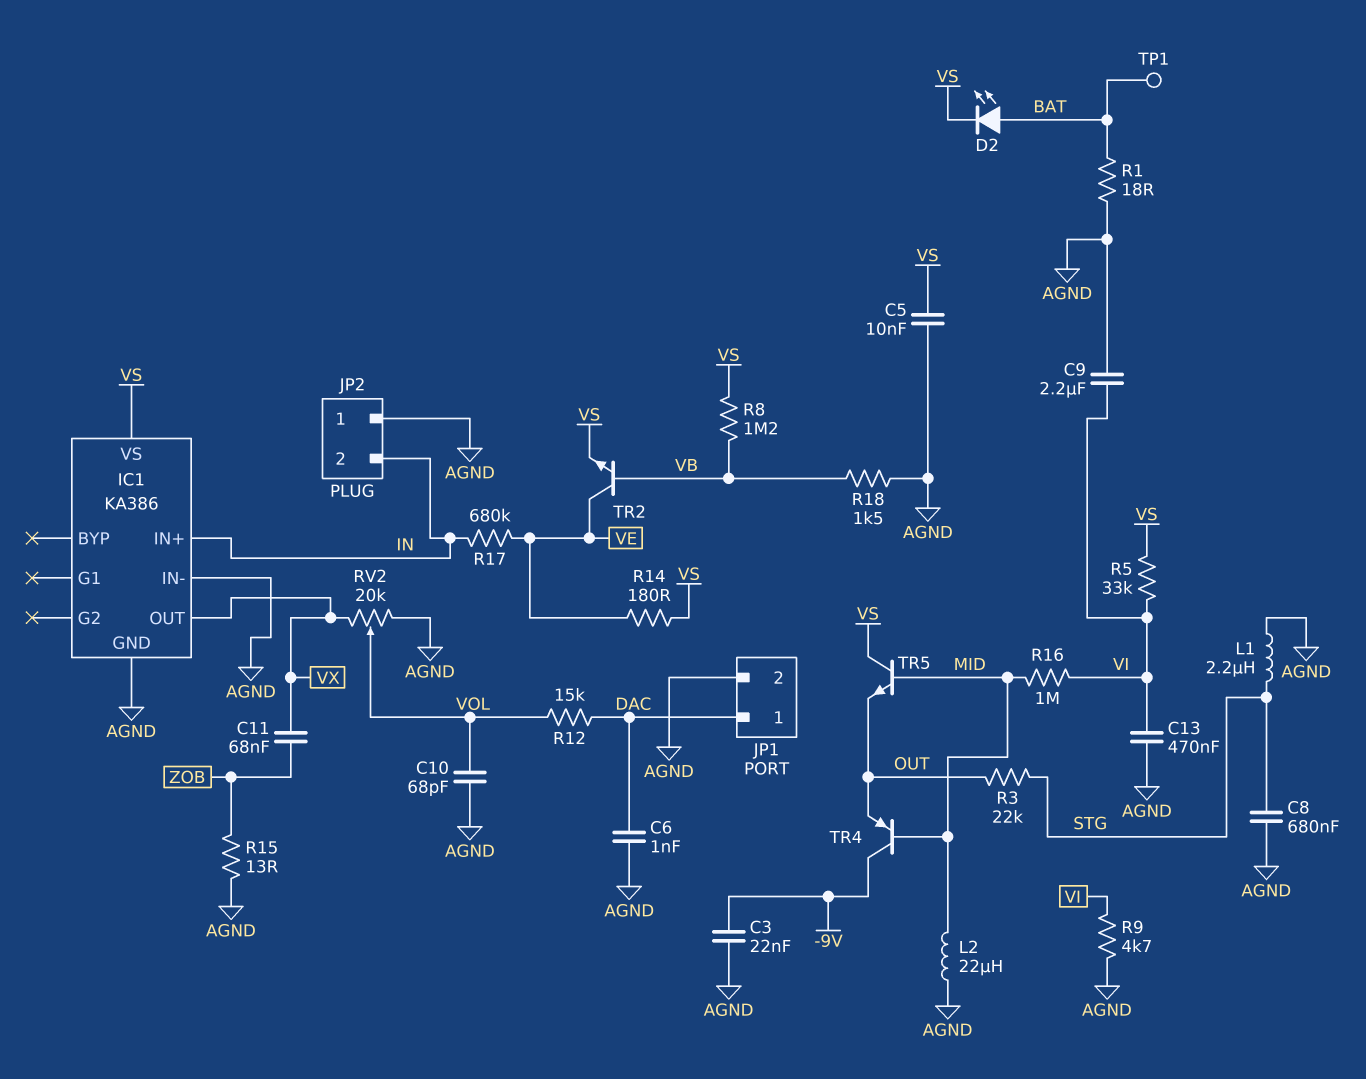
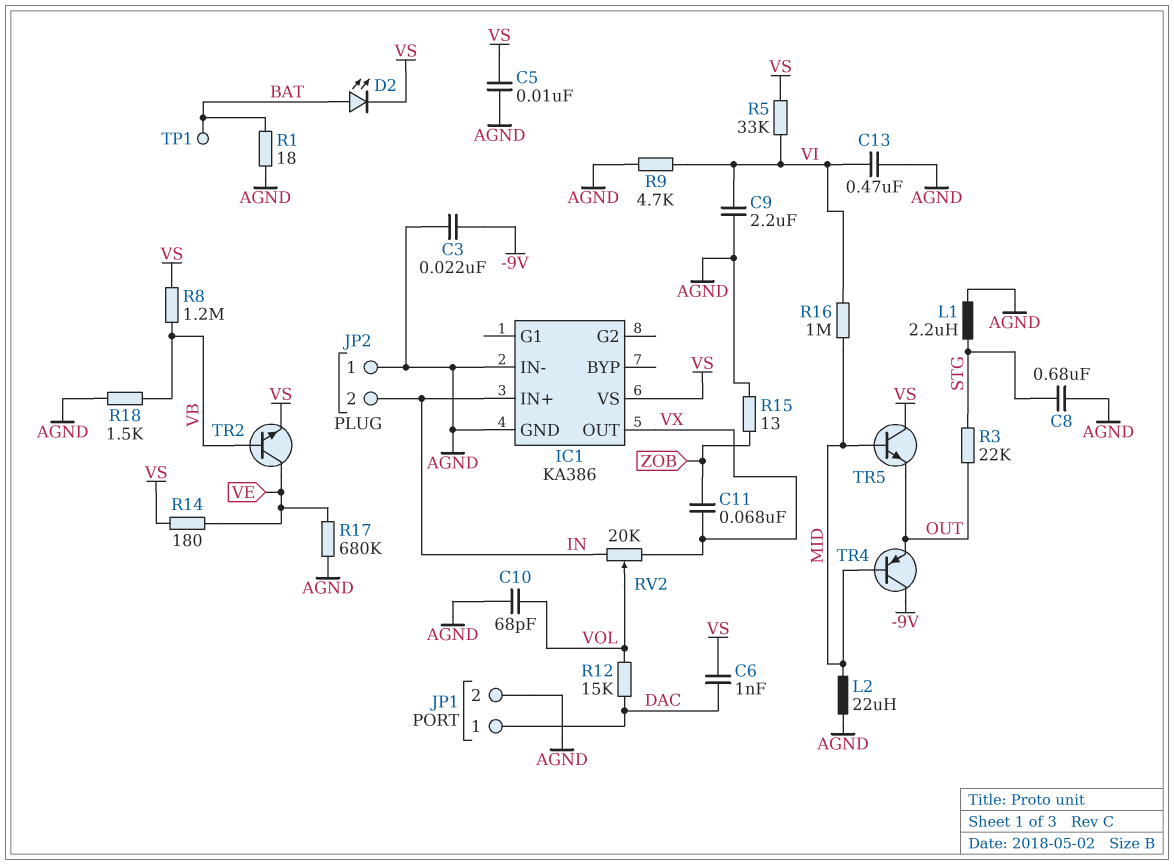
C6: 1nF (AGND, DAC) -> 1nF (DAC, VS)
R17: 680k (IN, VE) -> 680k (AGND, VE)
RV2: 20k (AGND, VX, wiper VOL) -> 20k (IN, VX, wiper VOL)

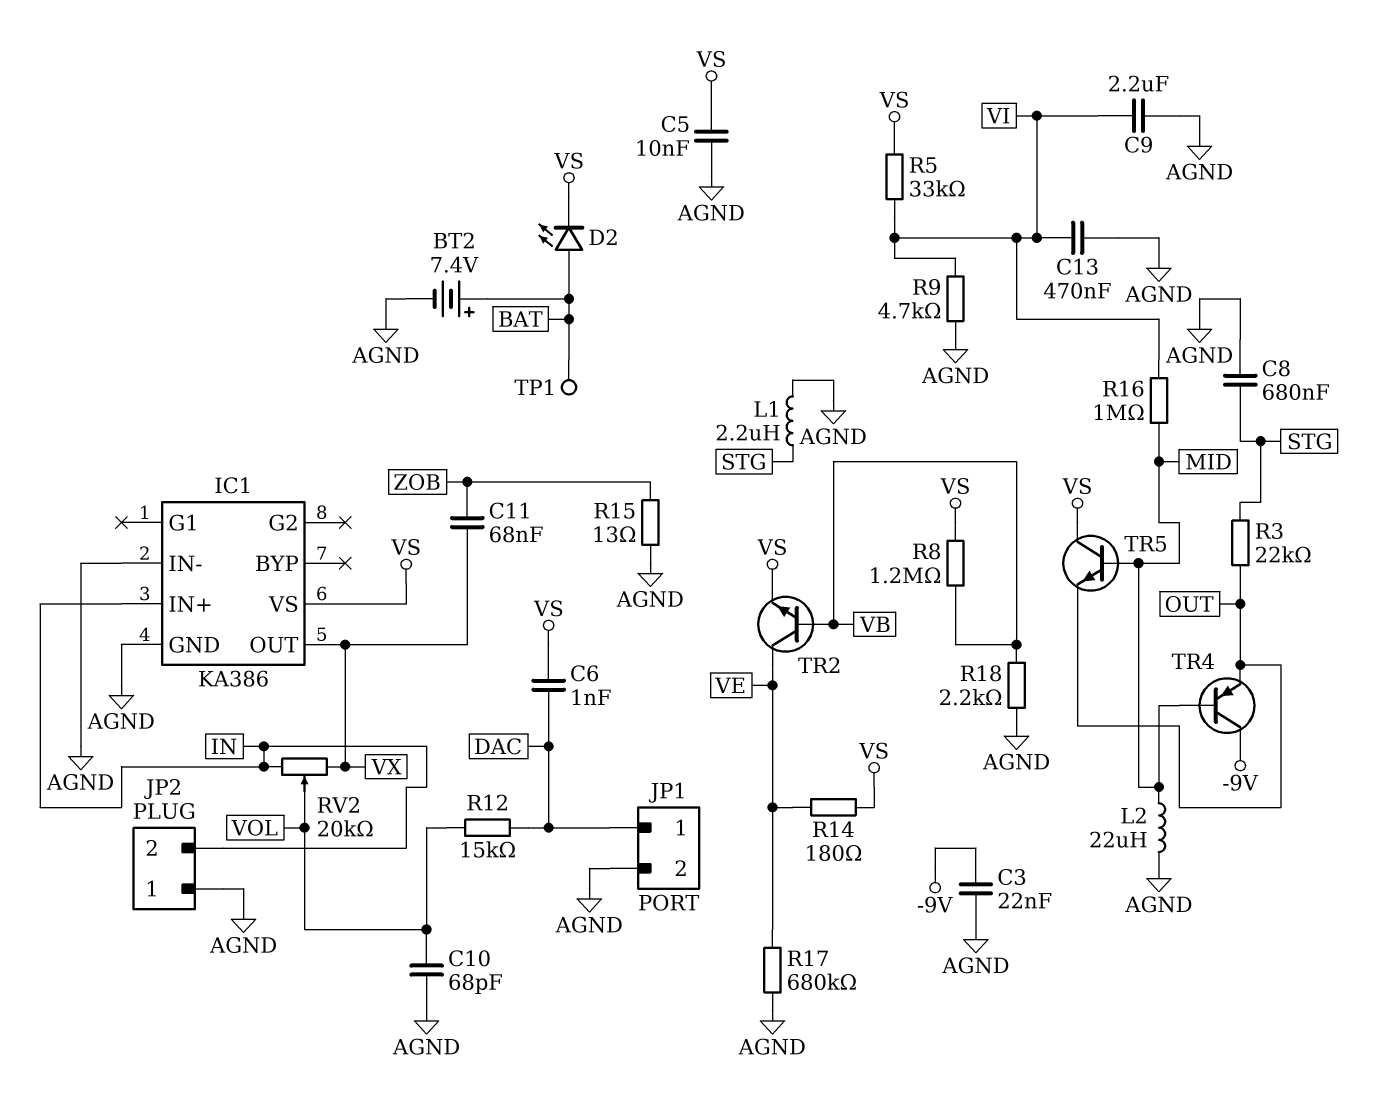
BT2: none -> 7.4V (plus BAT, minus AGND)
R1: 18 (AGND, BAT) -> none
R18: 1.5k (AGND, VB) -> 2.2k (AGND, VB)

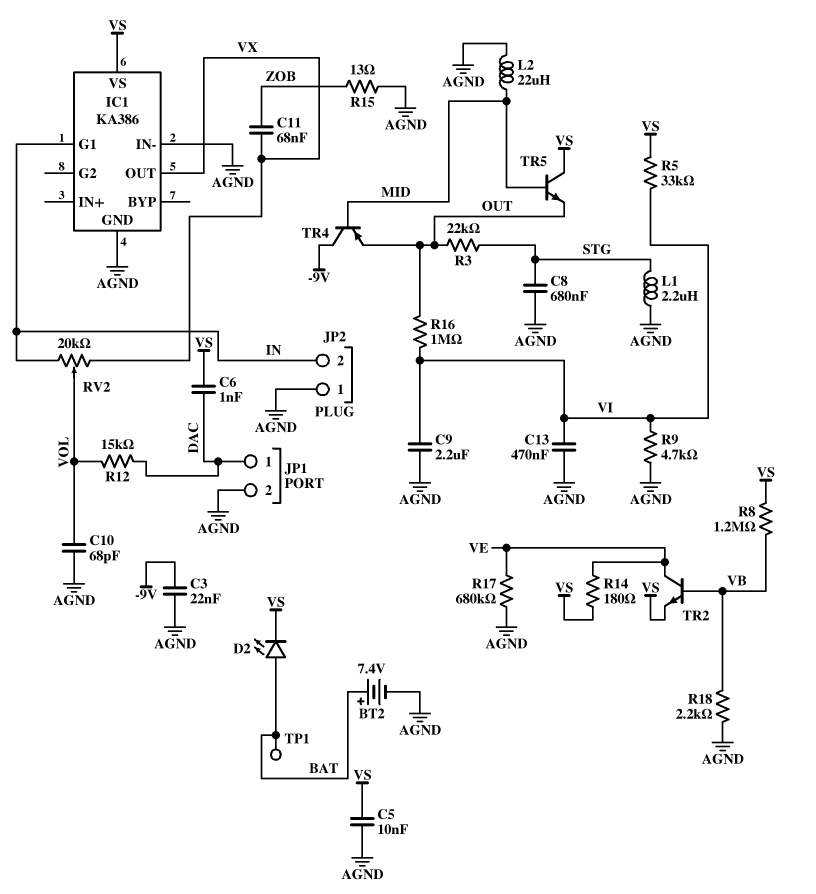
IC1 pin G1: none -> IN
IC1 pin IN+: IN -> none
R16: 1M (MID, VI) -> 1M (OUT, VI)

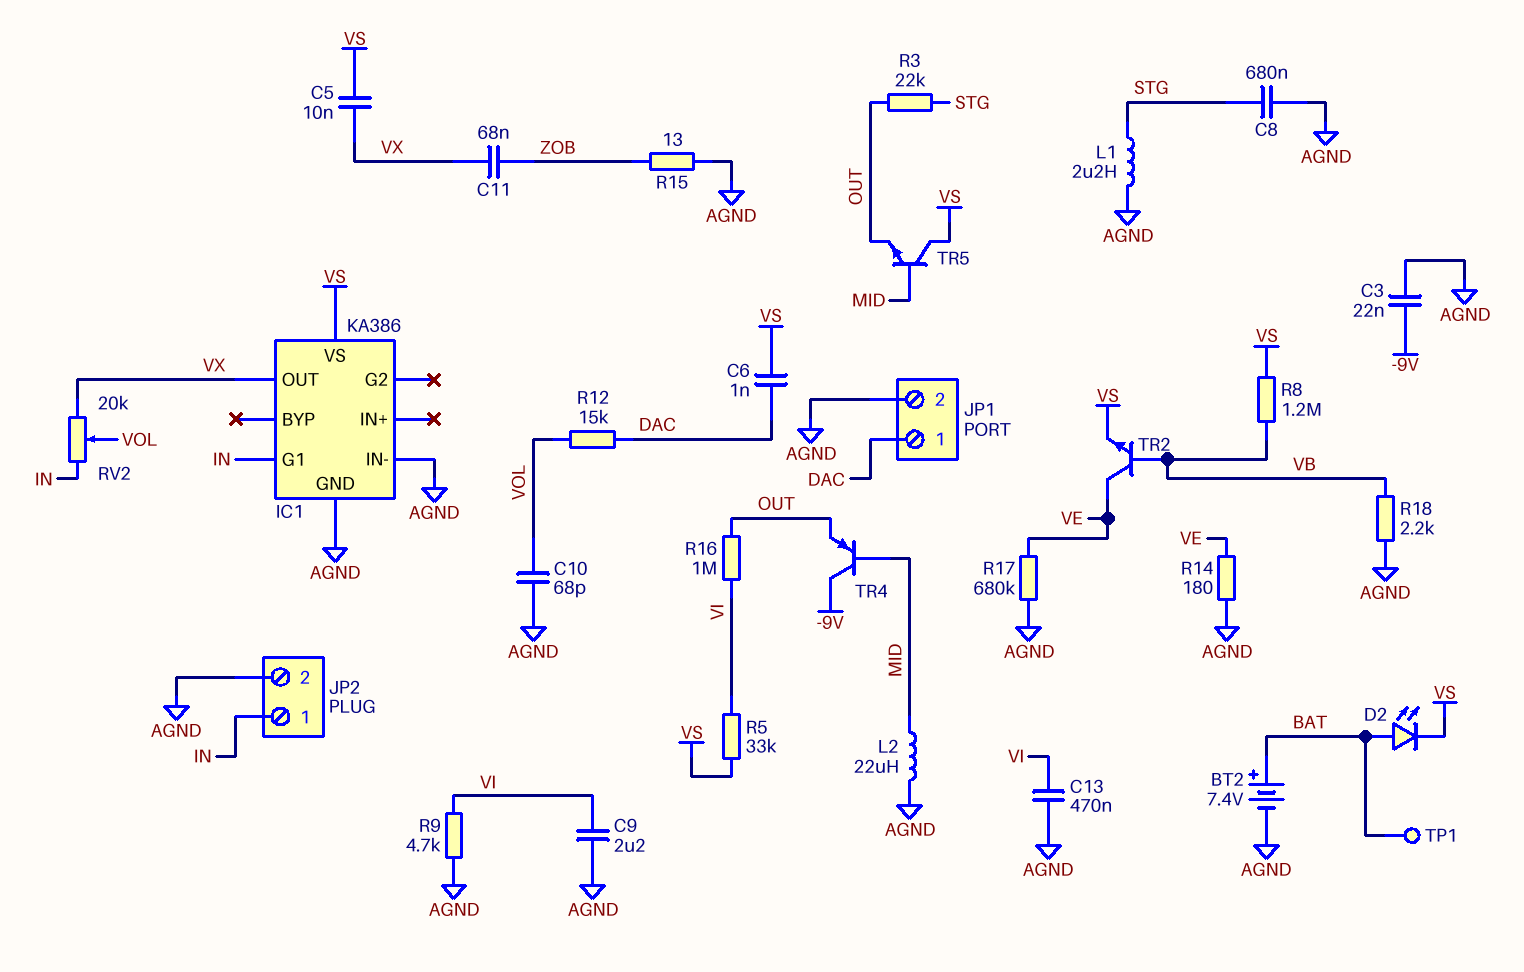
C5: 10nF (AGND, VS) -> 10nF (VS, VX)
JP2 pin 1: AGND -> IN
JP2 pin 2: IN -> AGND
R14: 180 (VE, VS) -> 180 (AGND, VE)

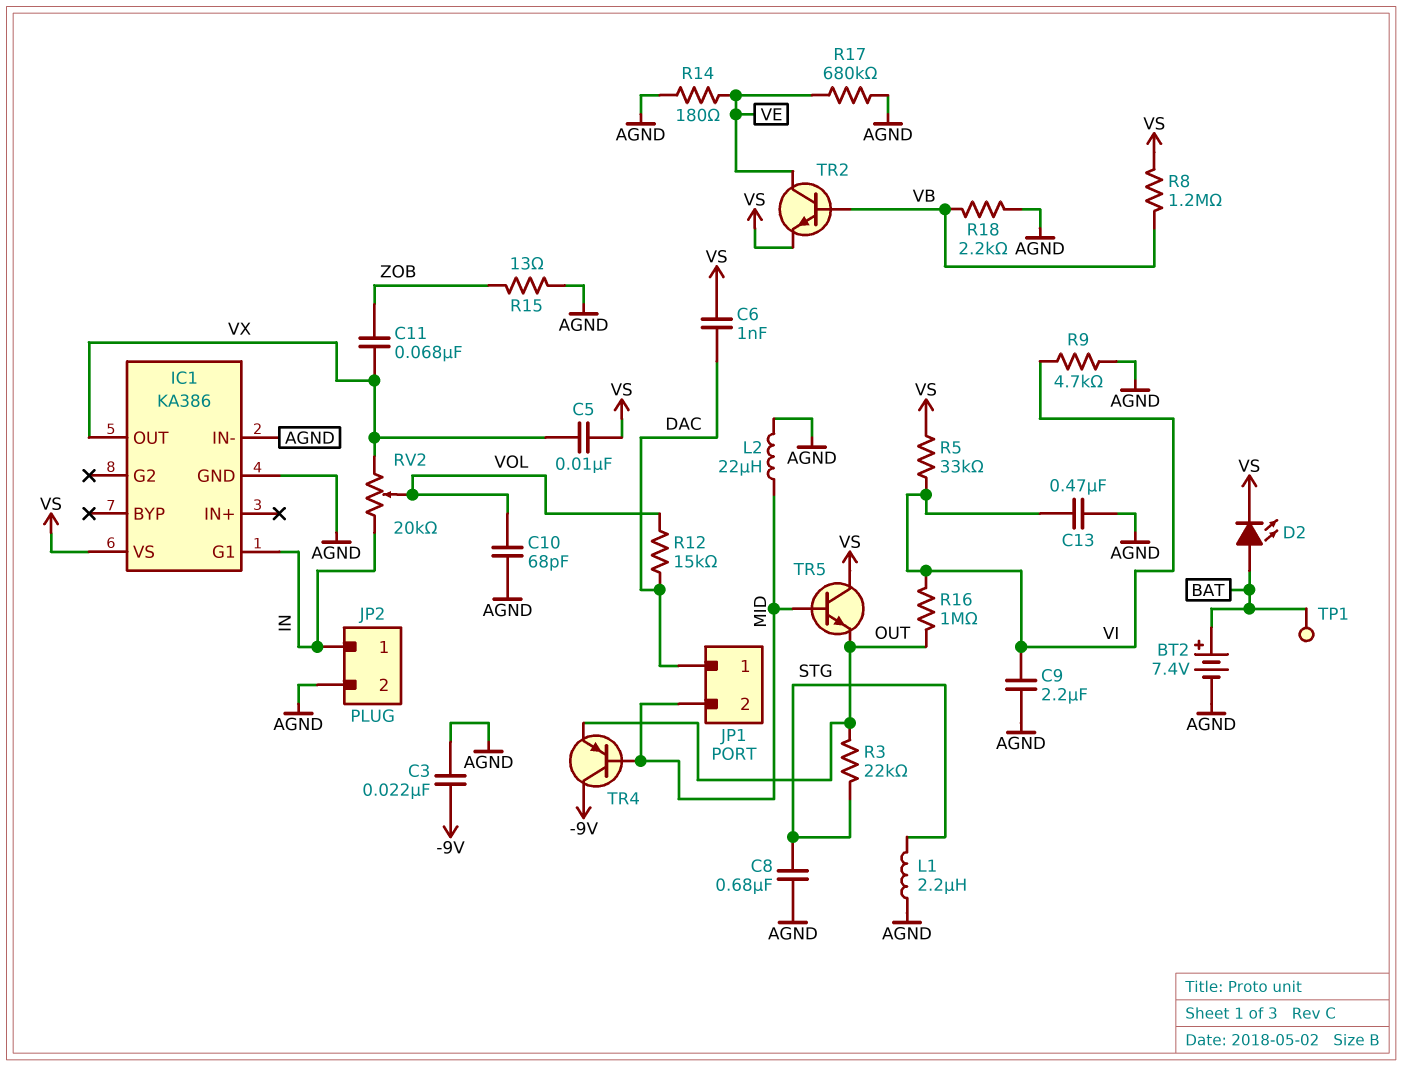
JP1 pin 2: AGND -> MID

